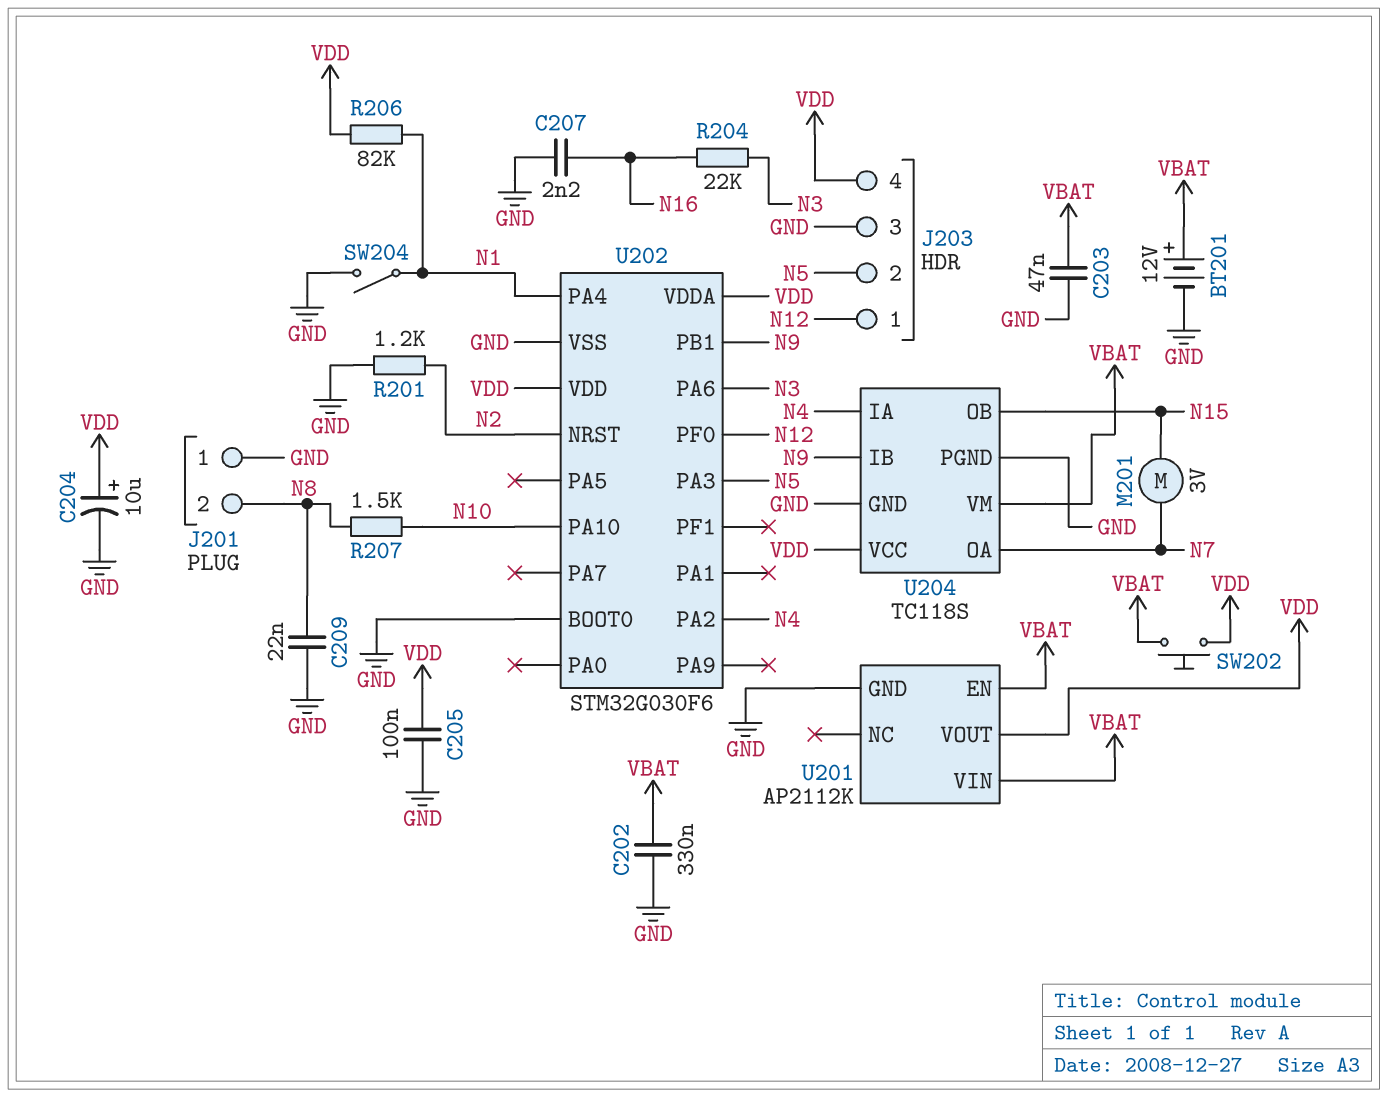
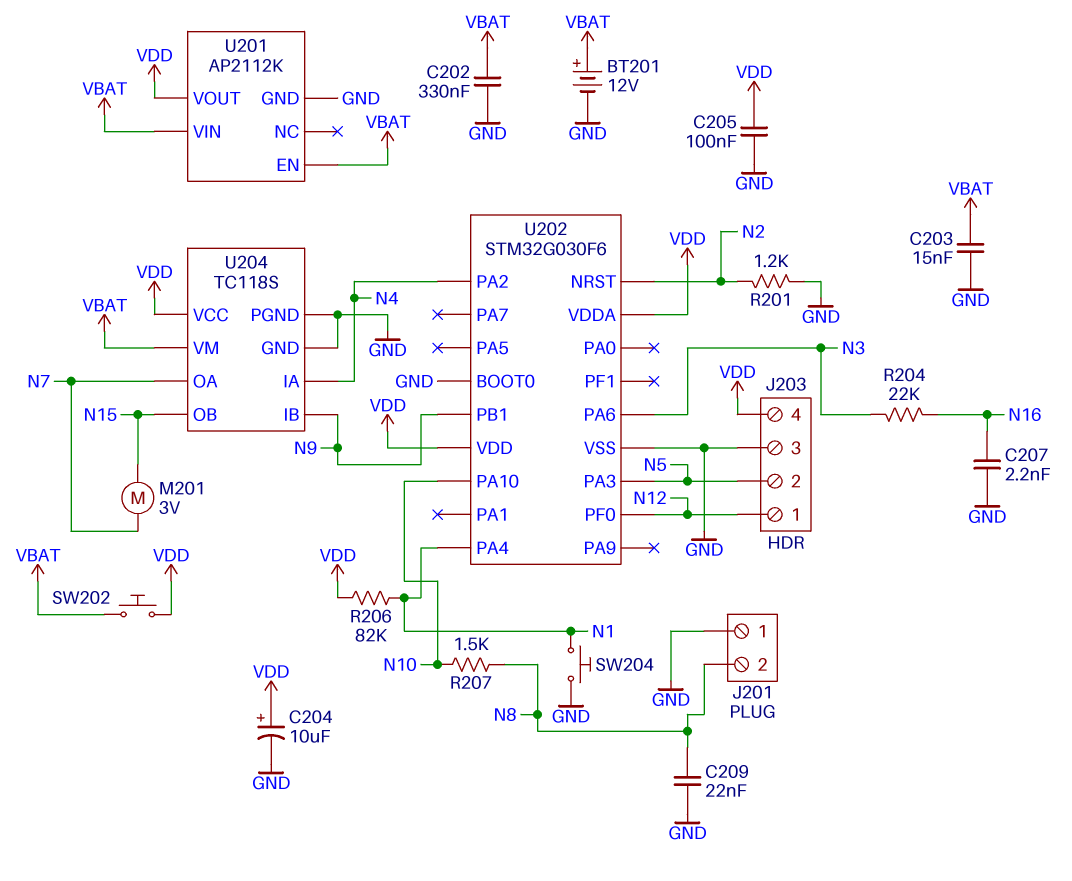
C203: 47nF (GND, VBAT) -> 15nF (GND, VBAT)
SW204: switch (GND, N1) -> button (GND, N1)

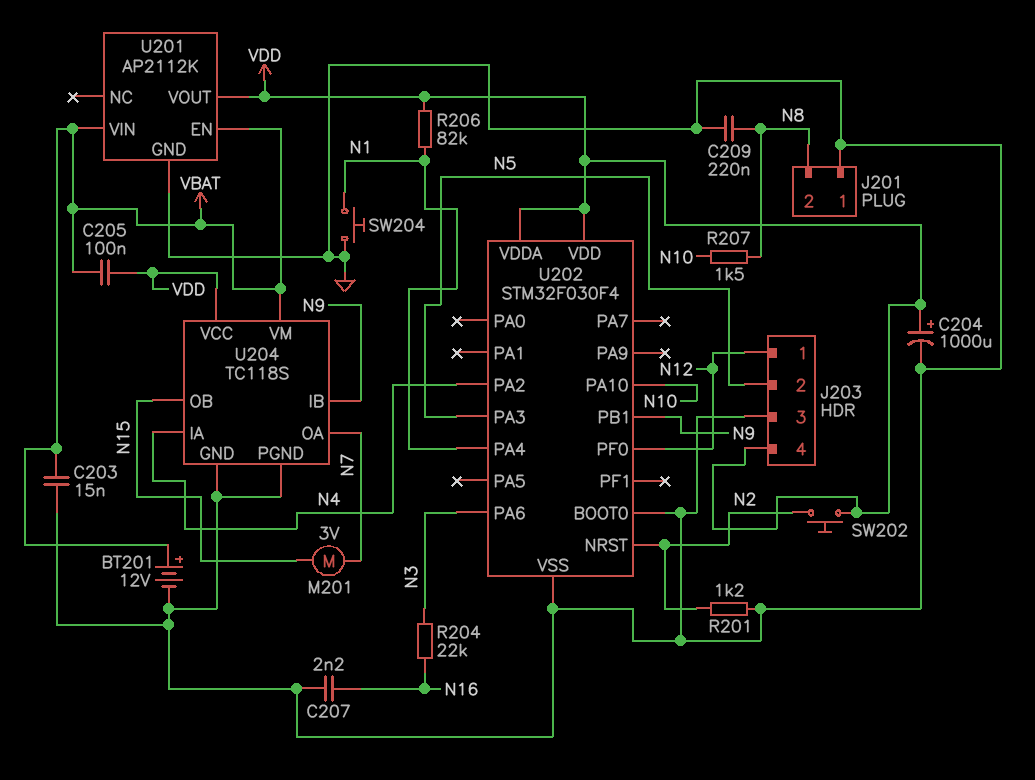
C202: 330nF (GND, VBAT) -> none
C204: 10uF (plus VDD, minus GND) -> 1000uF (plus VDD, minus GND)
C205: 100nF (GND, VDD) -> 100nF (VBAT, VDD)
C209: 22nF (GND, N8) -> 220nF (GND, N8)
SW202: button (VBAT, VDD) -> button (N2, VDD)
U202: STM32G030F6 -> STM32F030F4

